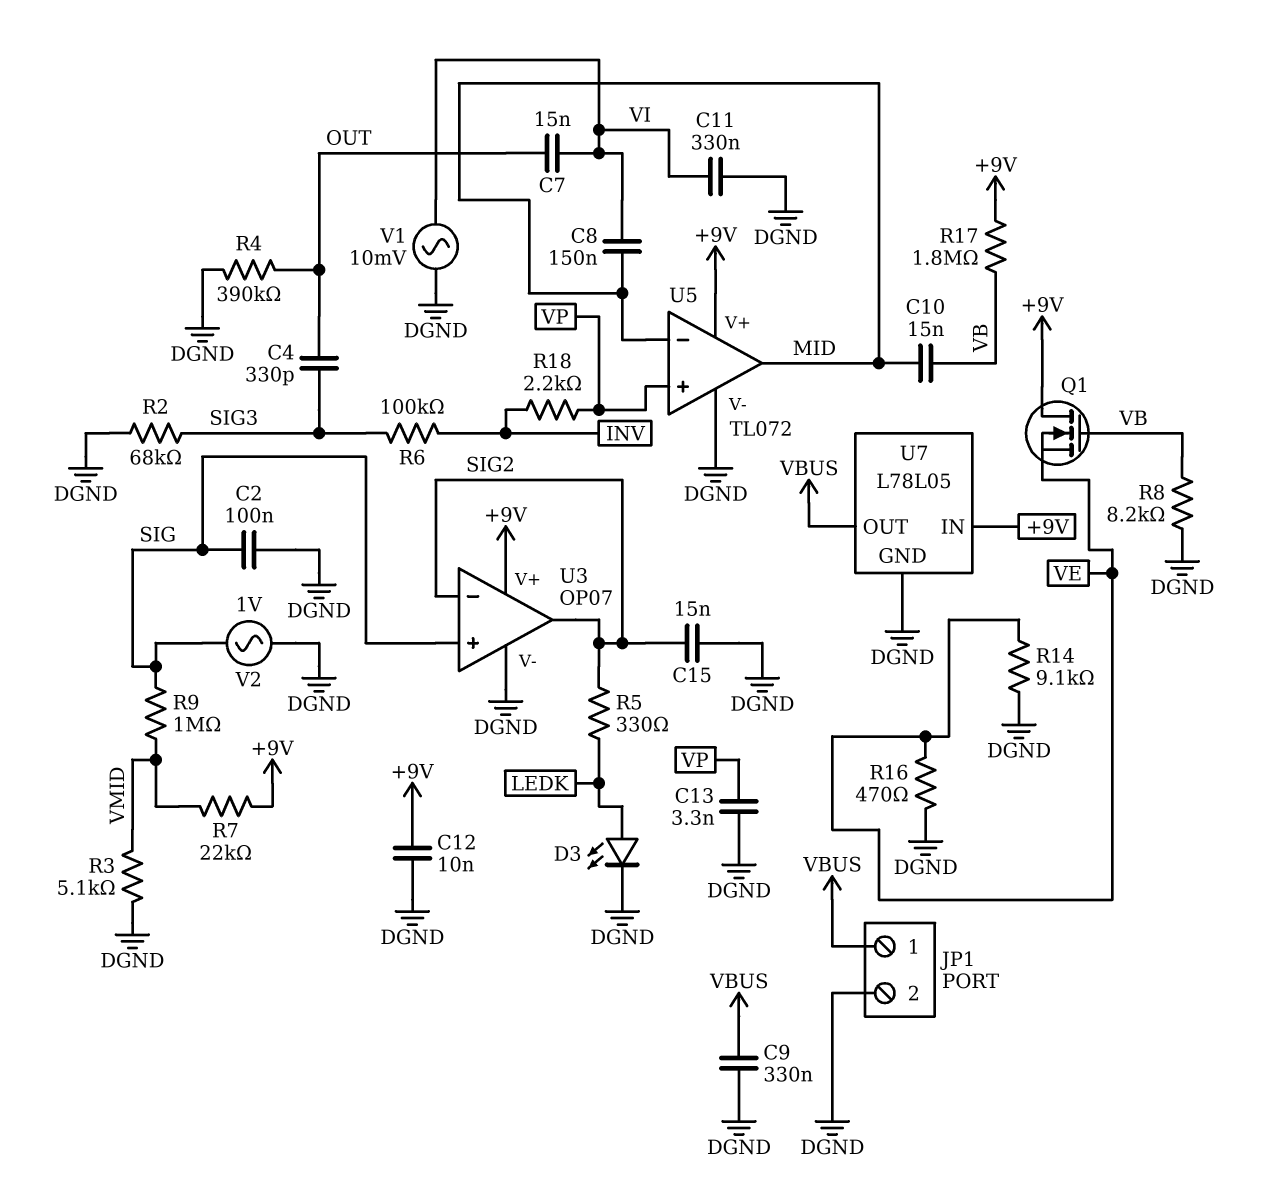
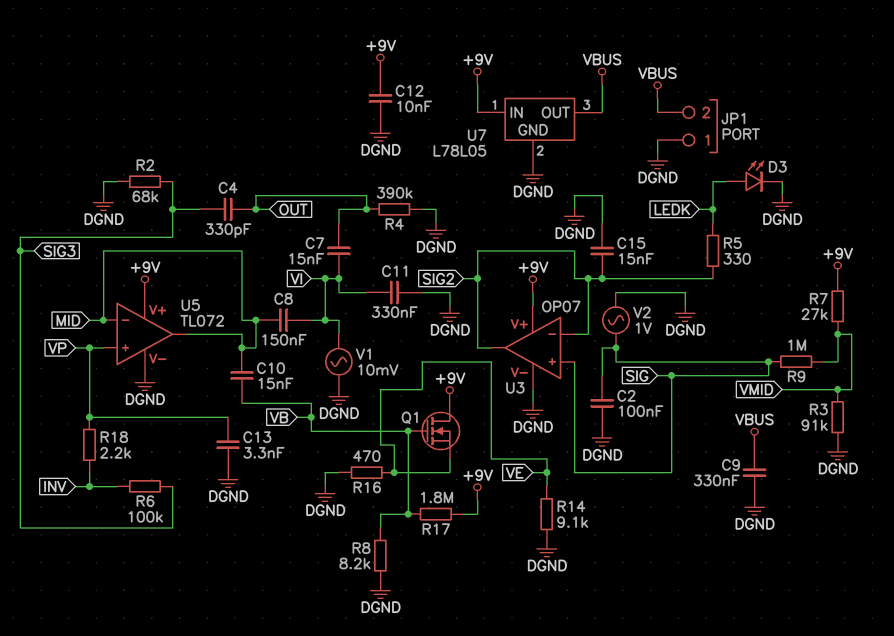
JP1 pin 1: VBUS -> DGND
JP1 pin 2: DGND -> VBUS
R3: 5.1k (DGND, VMID) -> 91k (DGND, VMID)
R7: 22k (+9V, VMID) -> 27k (+9V, VMID)

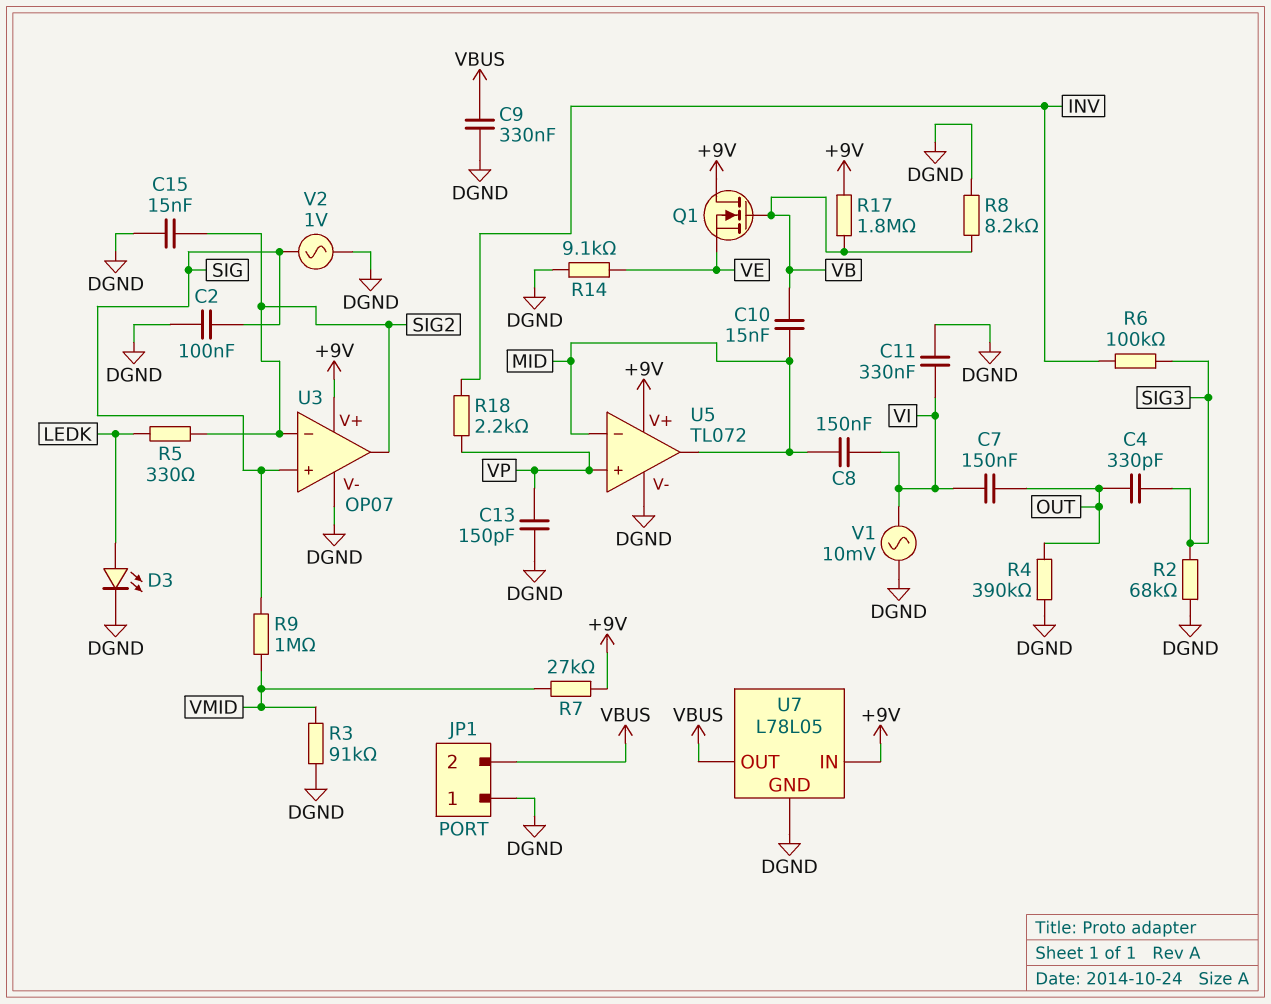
C7: 15nF (OUT, VI) -> 150nF (OUT, VI)
C12: 10nF (+9V, DGND) -> none
C13: 3.3nF (DGND, VP) -> 150pF (DGND, VP)
R16: 470 (DGND, VE) -> none

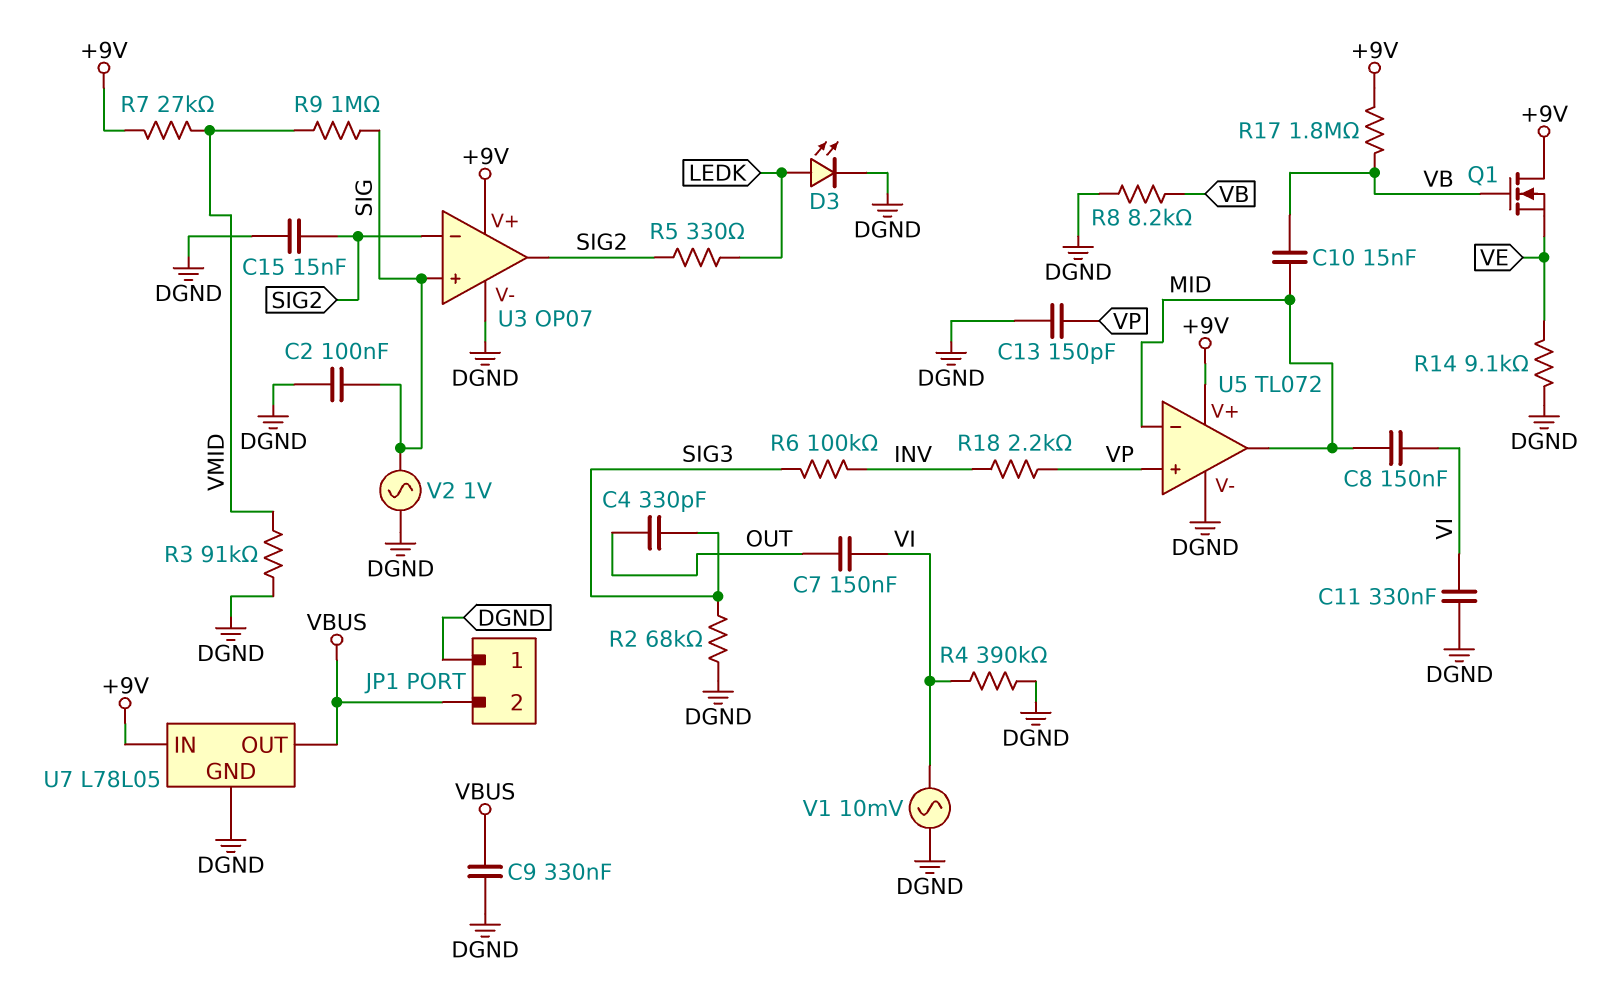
R4: 390k (DGND, OUT) -> 390k (DGND, VI)

